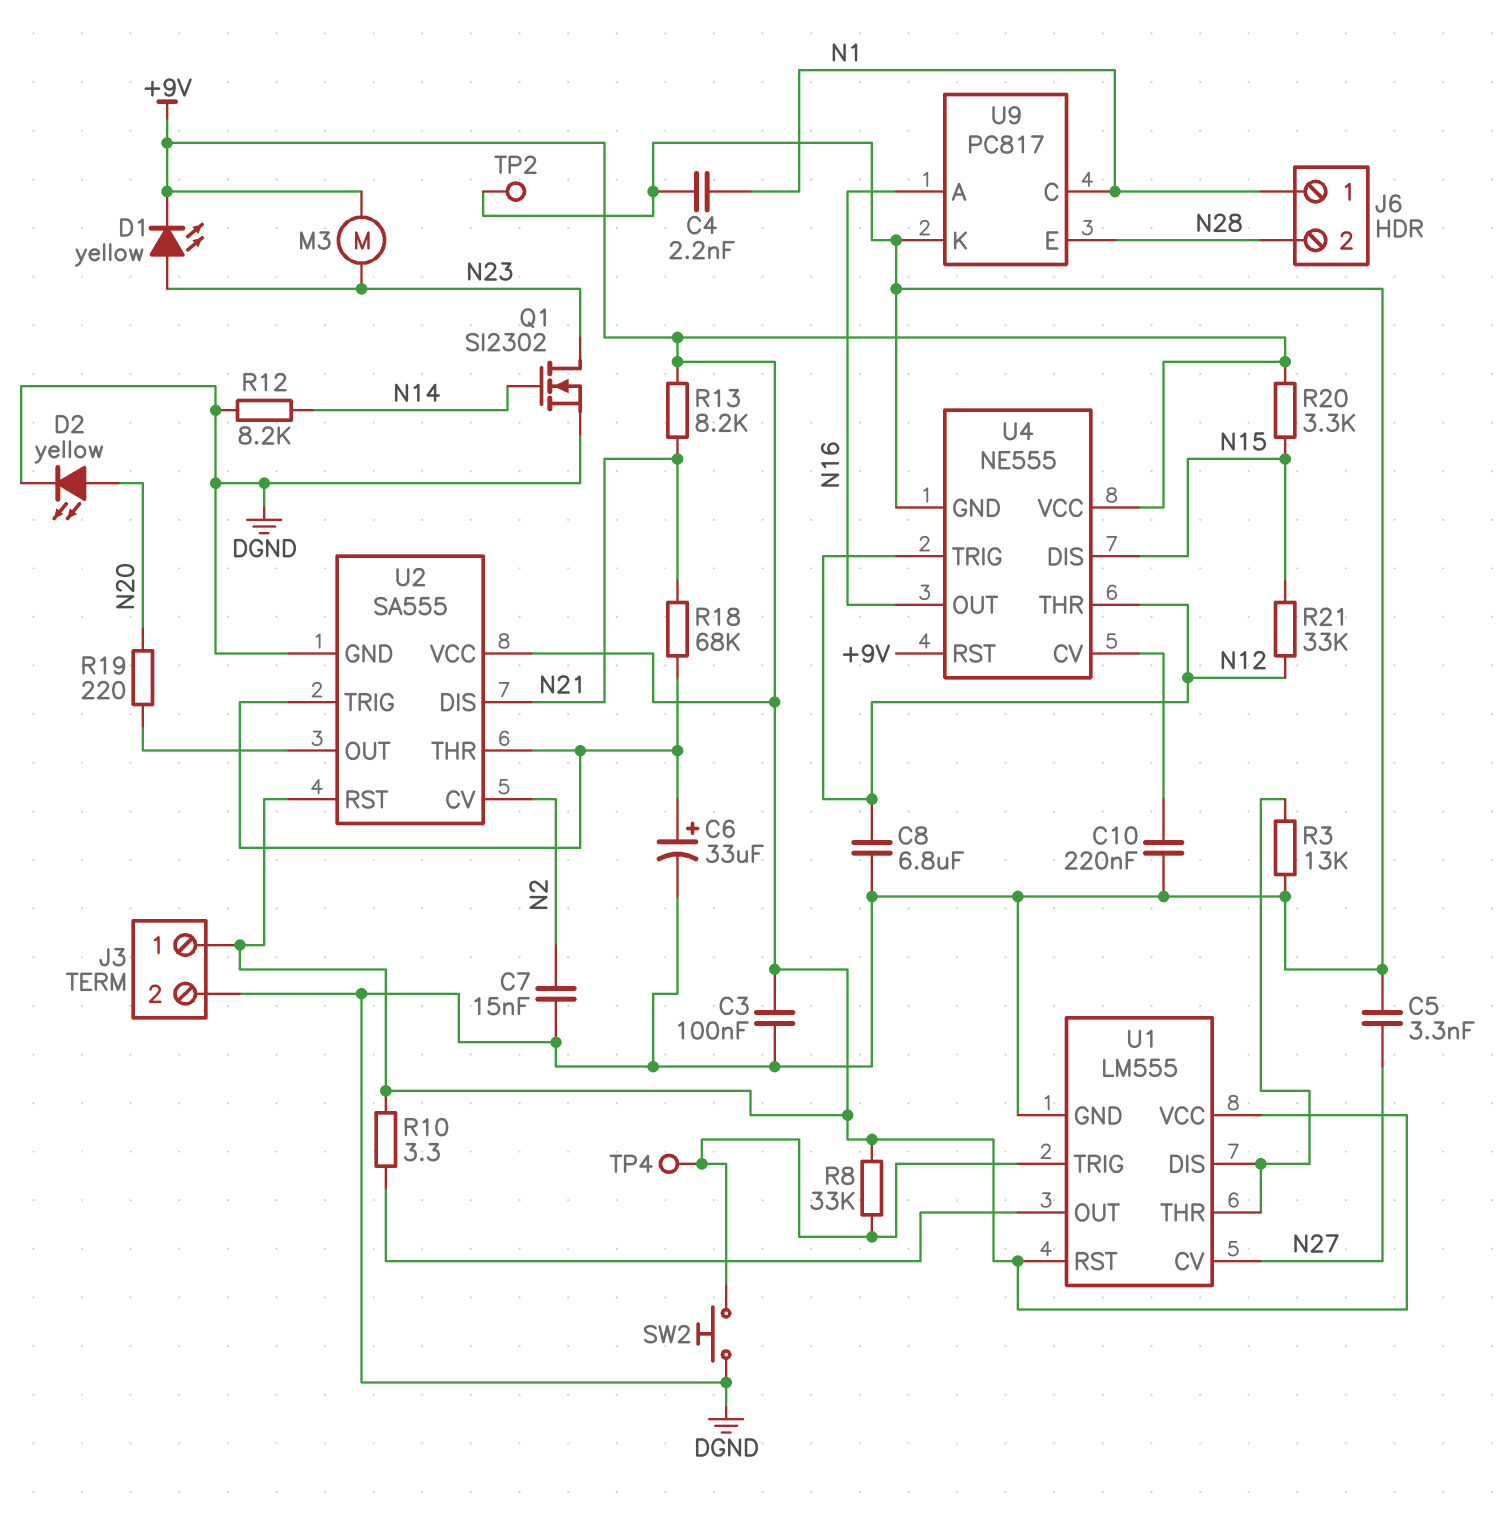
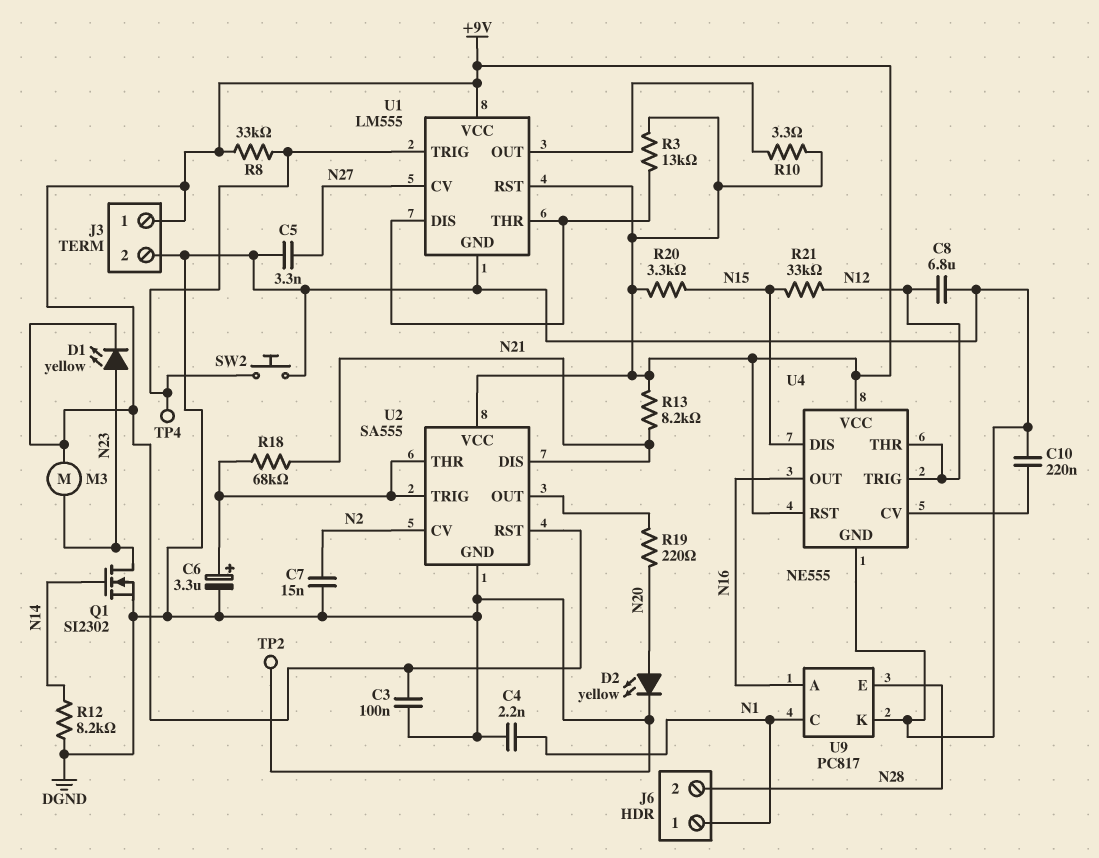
C6: 33uF (plus U2/THR, minus DGND) -> 3.3uF (plus U2/THR, minus DGND)
R3: 13k (DGND, U1/DIS) -> 13k (+9V, U1/DIS)

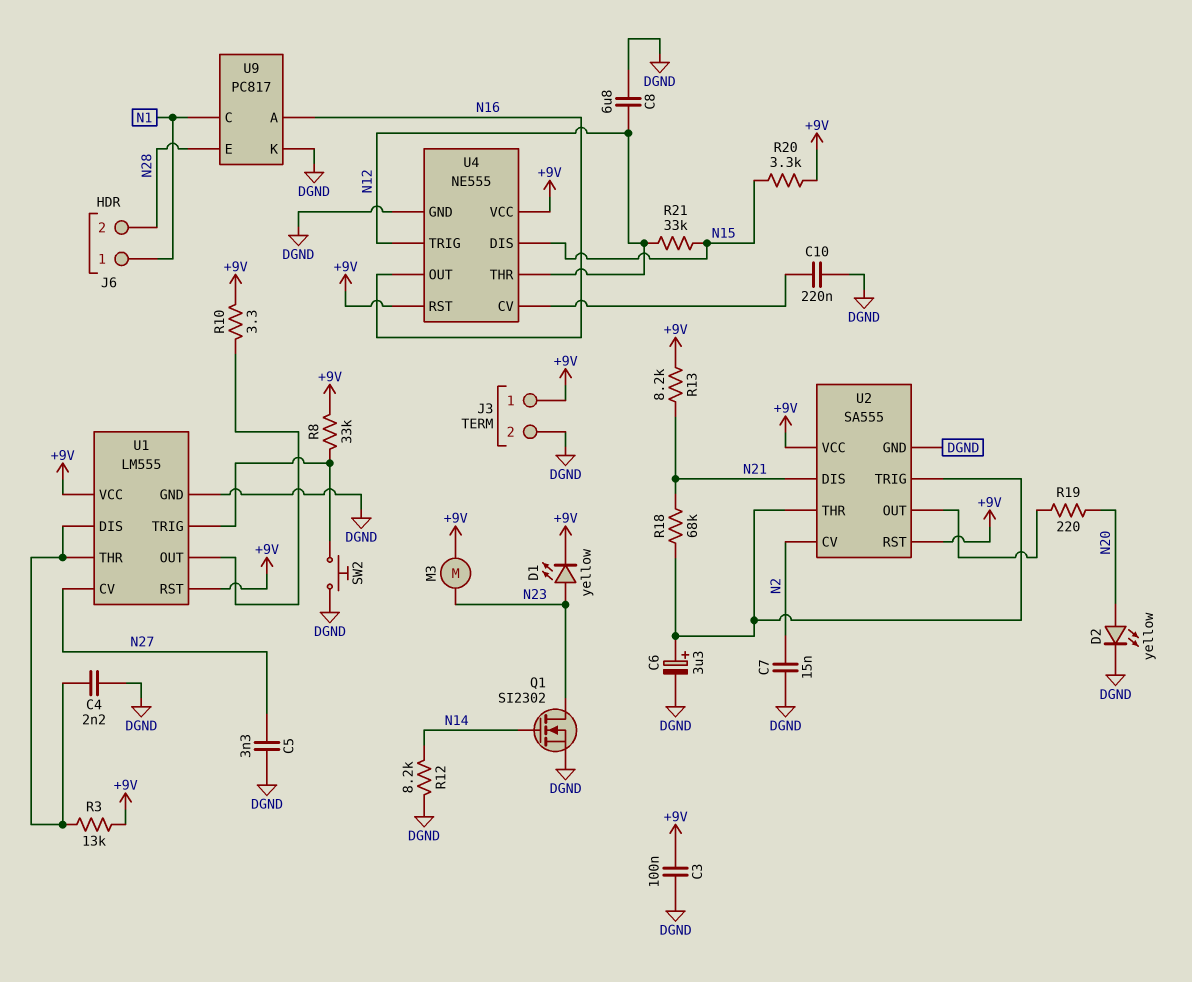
C4: 2.2nF (DGND, N1) -> 2.2nF (DGND, U1/DIS)
TP2: test point (DGND) -> none
TP4: test point (U1/TRIG) -> none

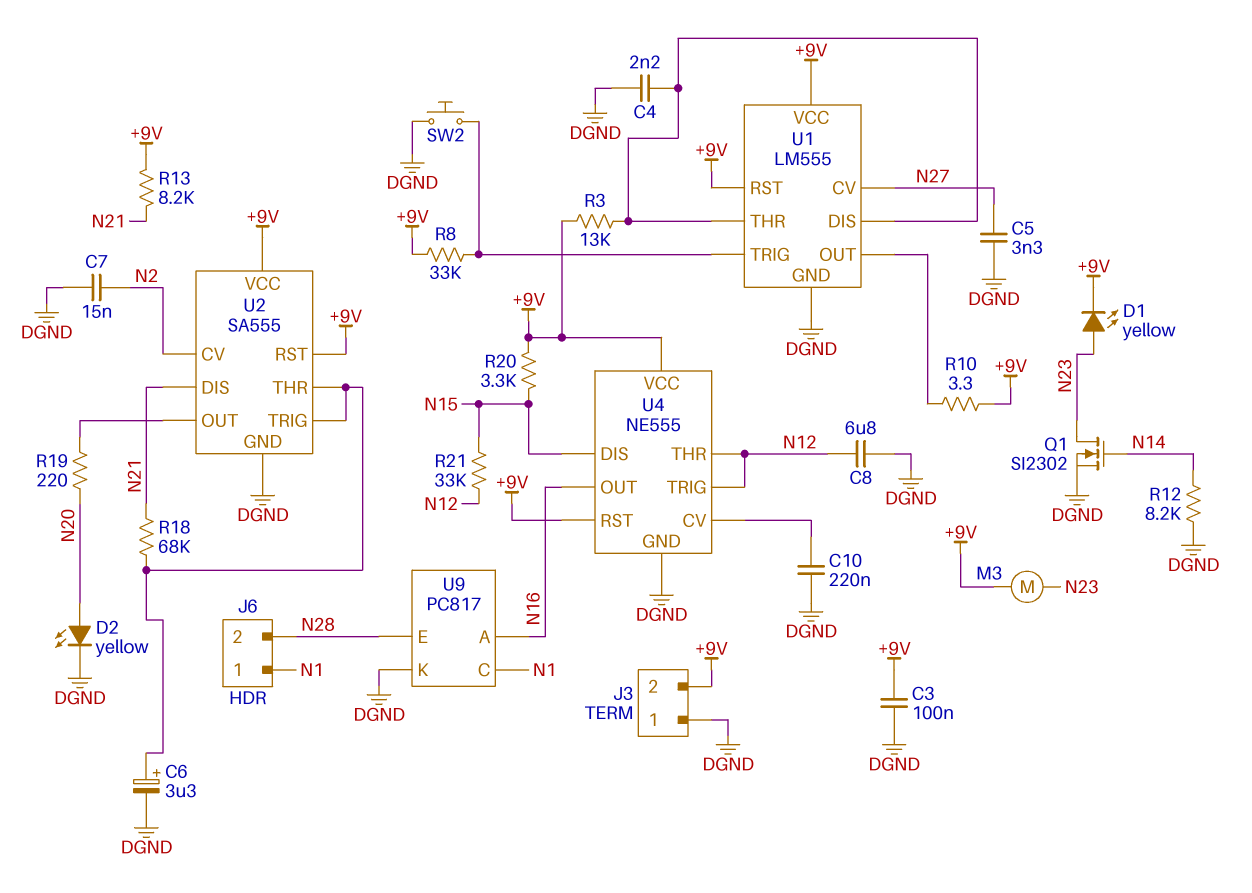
J3 pin 1: +9V -> DGND
J3 pin 2: DGND -> +9V

